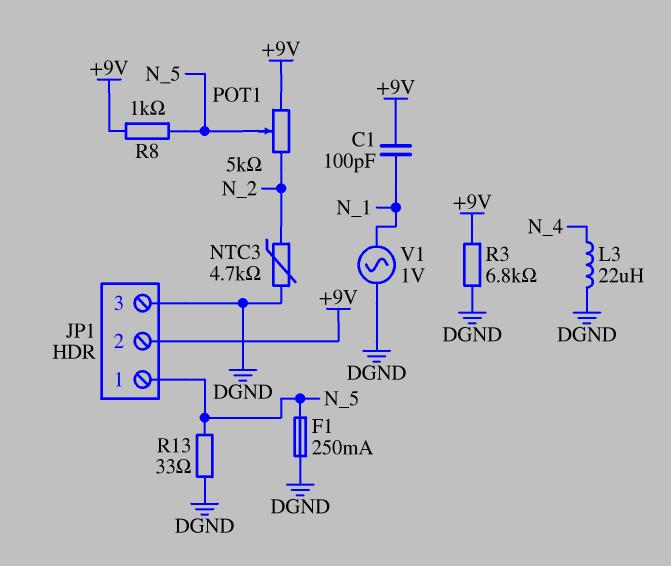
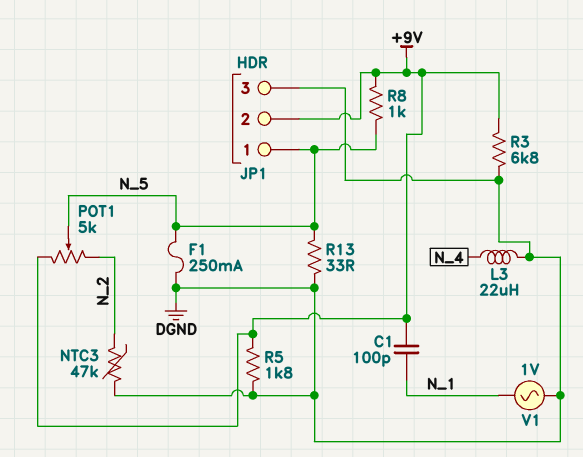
NTC3: 4.7k (DGND, N_2) -> 47k (DGND, N_2)
R5: none -> 1.8k (+9V, DGND)

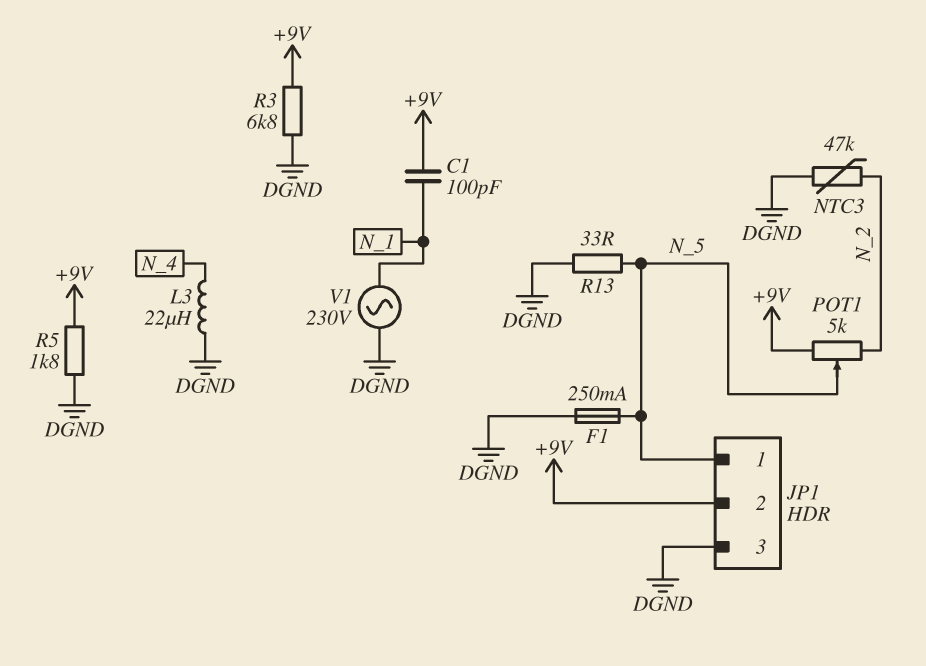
R8: 1k (+9V, N_5) -> none
V1: AC 1V (DGND, N_1) -> AC 230V (DGND, N_1)

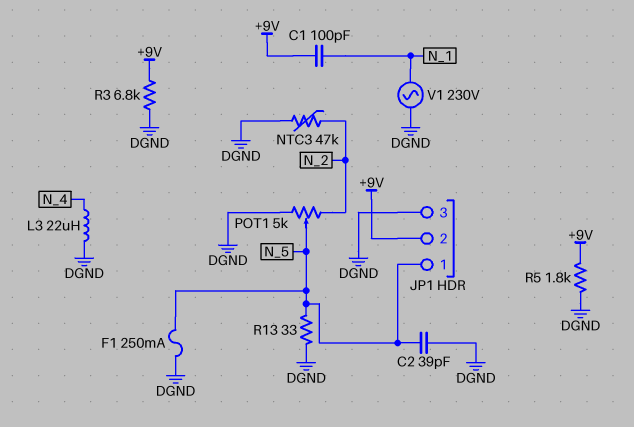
C2: none -> 39pF (DGND, N_5)
POT1: 5k (+9V, N_2, wiper N_5) -> 5k (DGND, N_2, wiper N_5)

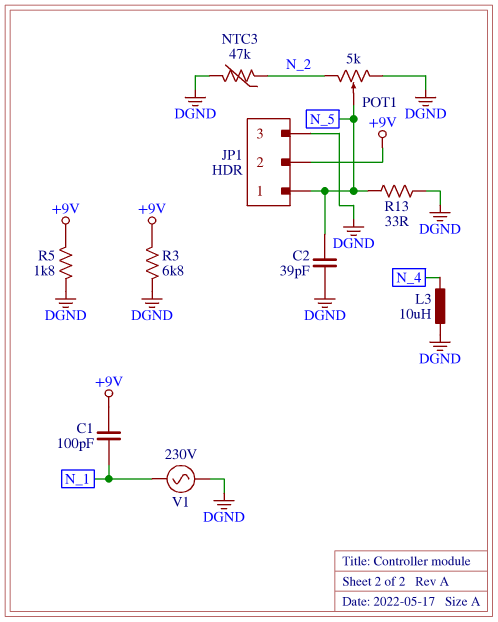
F1: 250mA (DGND, N_5) -> none
L3: 22uH (DGND, N_4) -> 10uH (DGND, N_4)

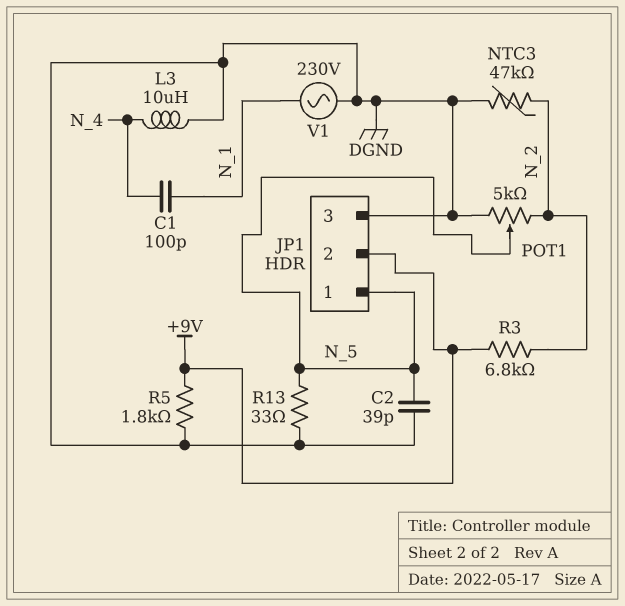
C1: 100pF (+9V, N_1) -> 100pF (N_1, N_4)
R3: 6.8k (+9V, DGND) -> 6.8k (+9V, N_2)

